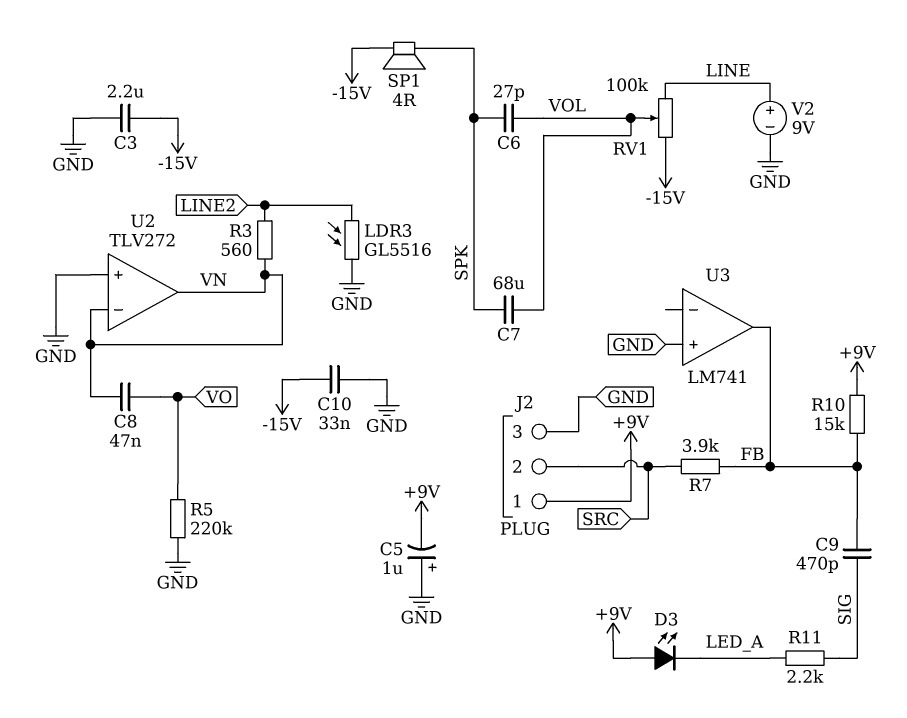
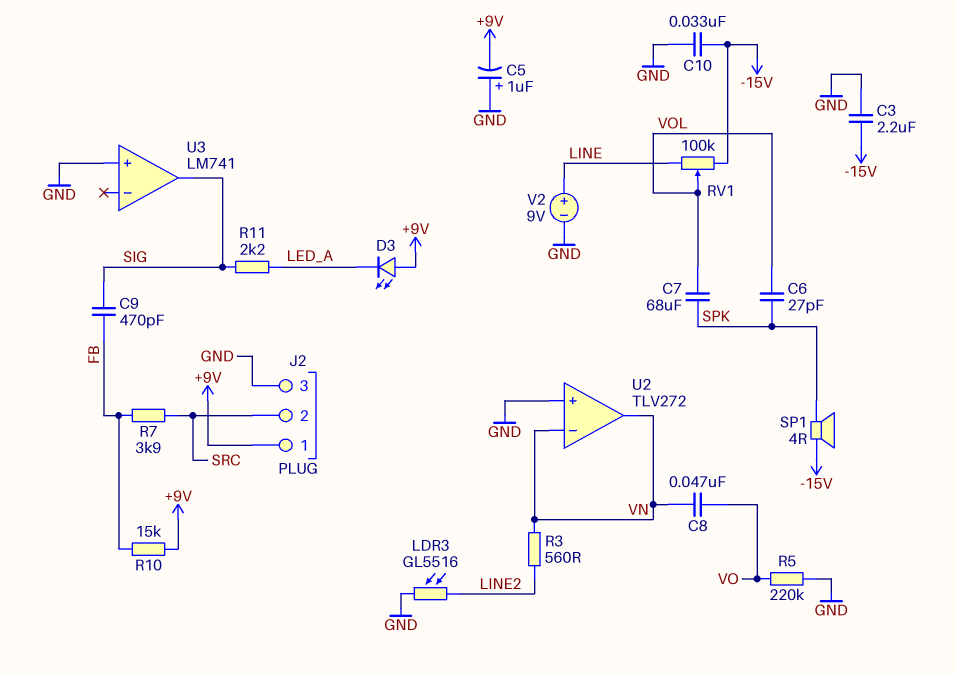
U3 pin out: FB -> SIG

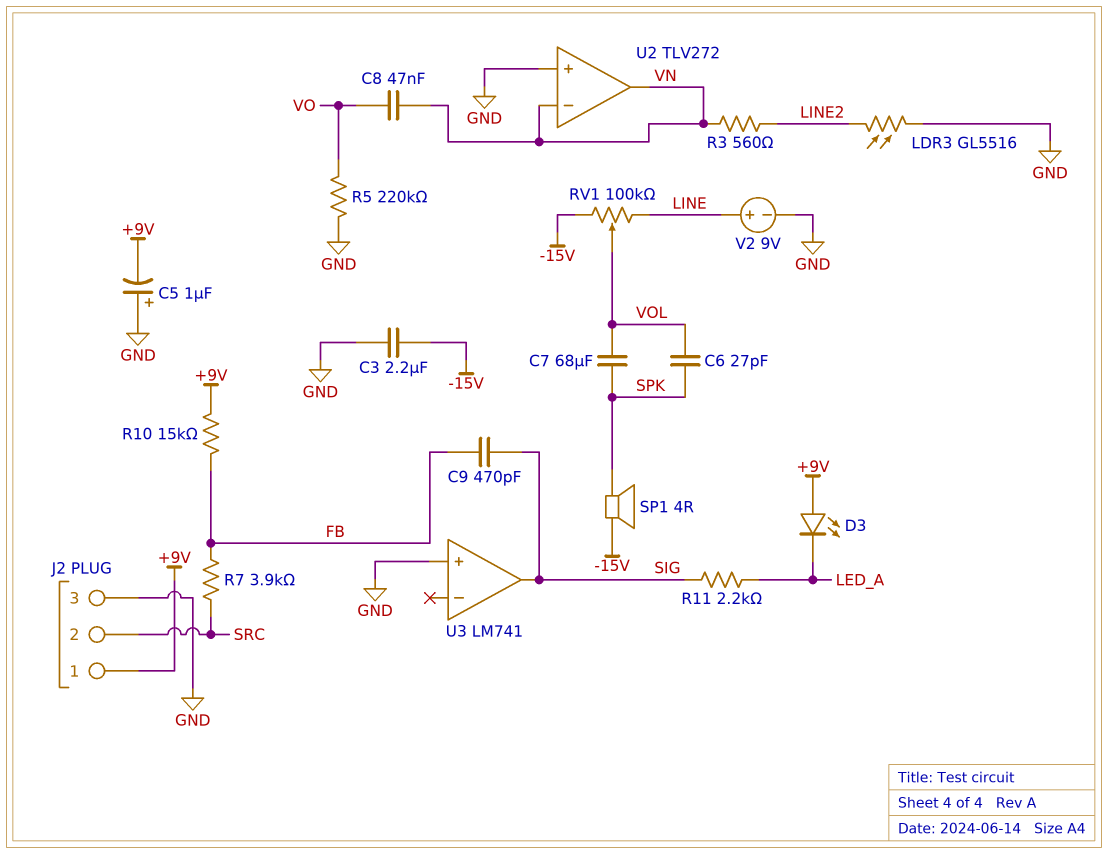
C10: 33nF (-15V, GND) -> none

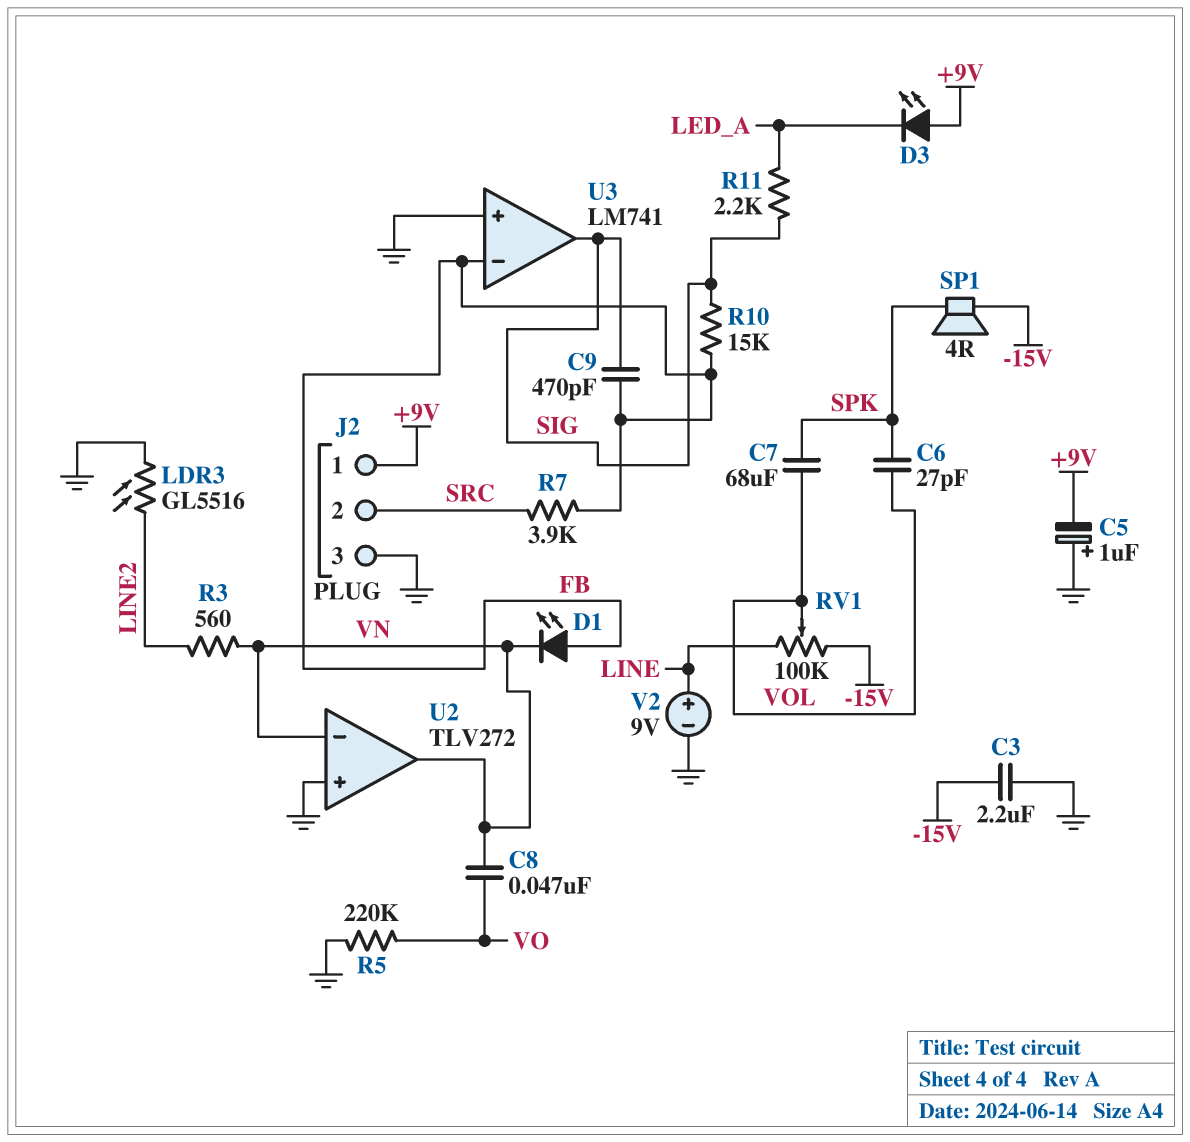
D1: none -> LED (A FB, K VN)
R10: 15k (+9V, FB) -> 15k (FB, SIG)
U3 pin in-: none -> FB

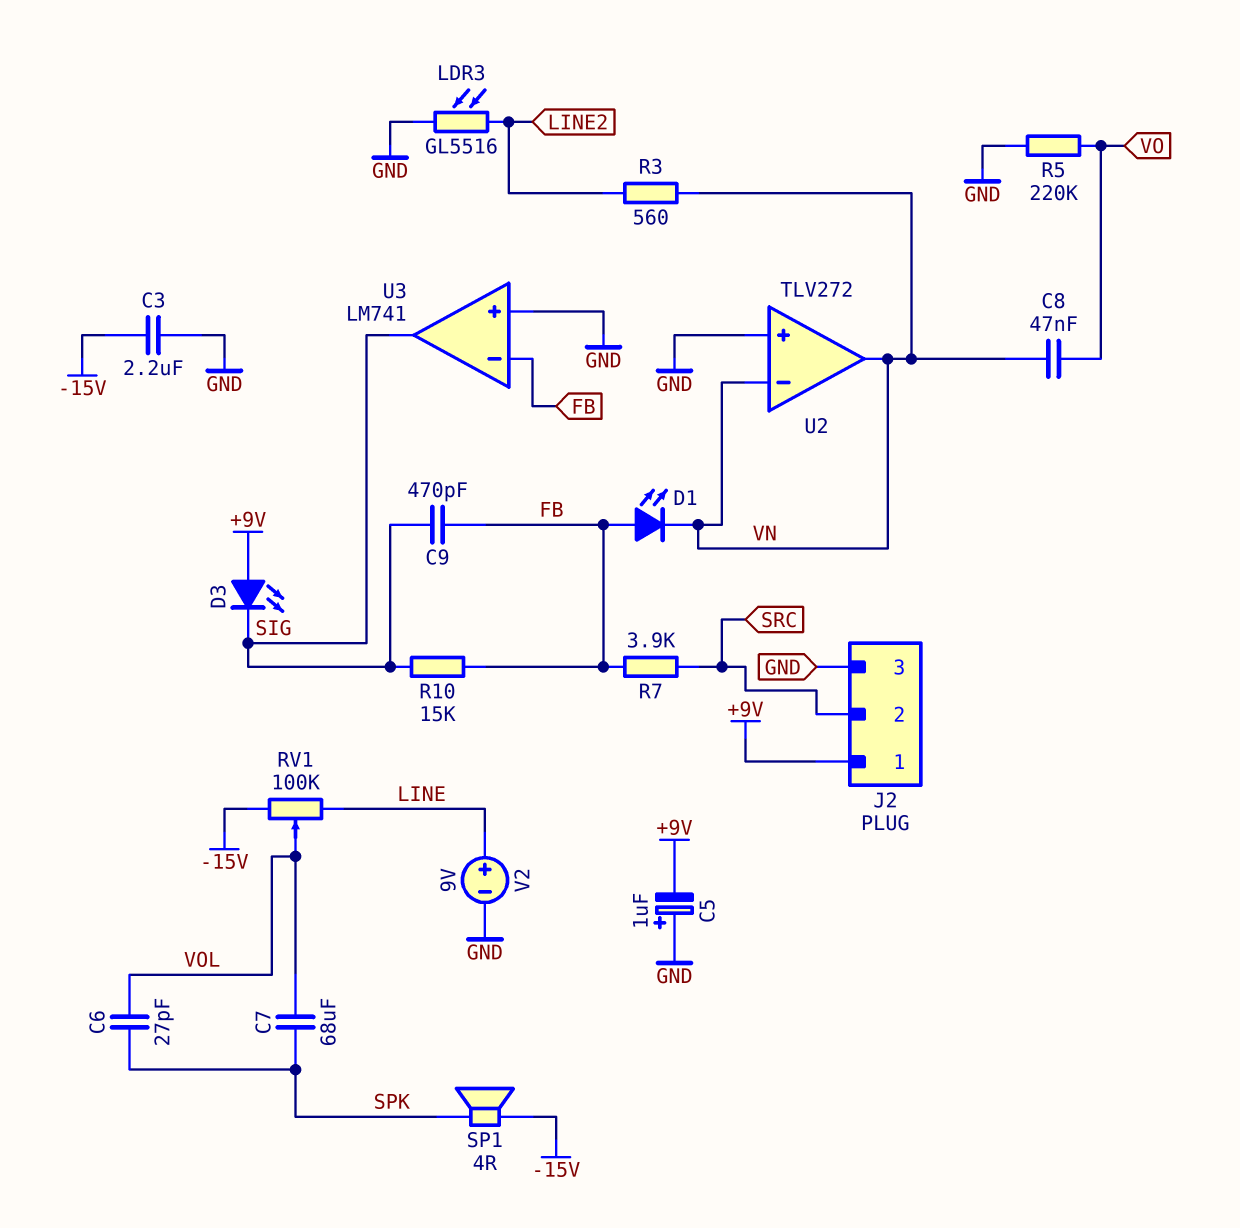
D3: LED (A +9V, K LED_A) -> LED (A +9V, K SIG)
R11: 2.2k (LED_A, SIG) -> none

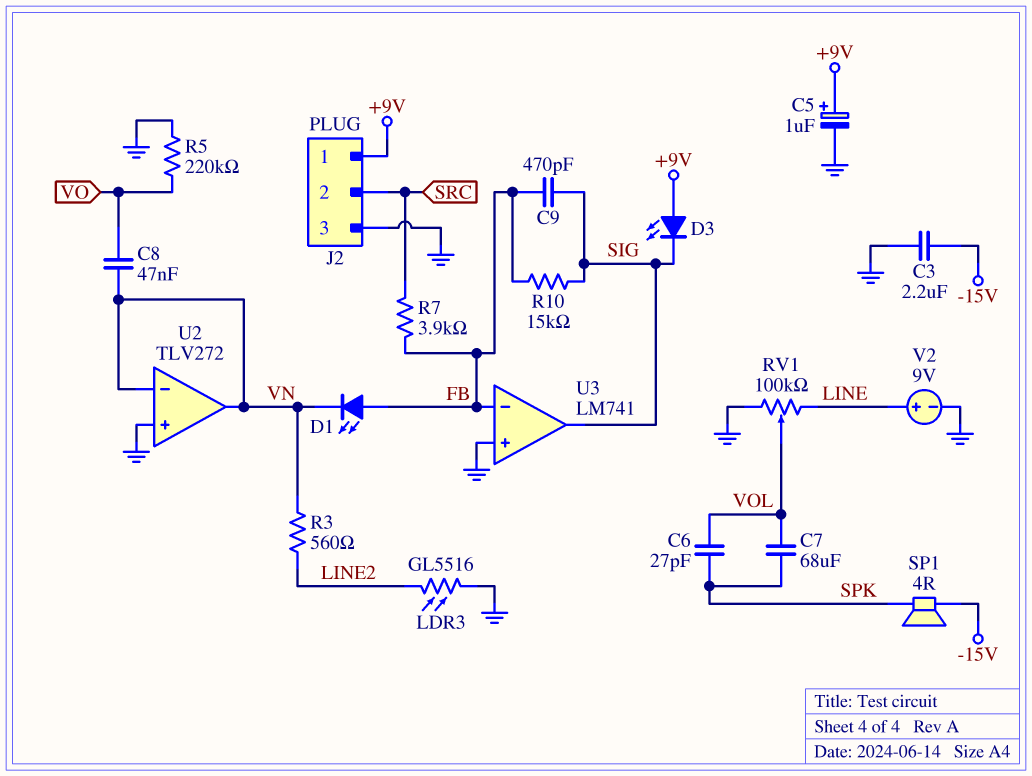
C5: 1uF (plus GND, minus +9V) -> 1uF (plus +9V, minus GND)
RV1: 100k (-15V, LINE, wiper VOL) -> 100k (GND, LINE, wiper VOL)

